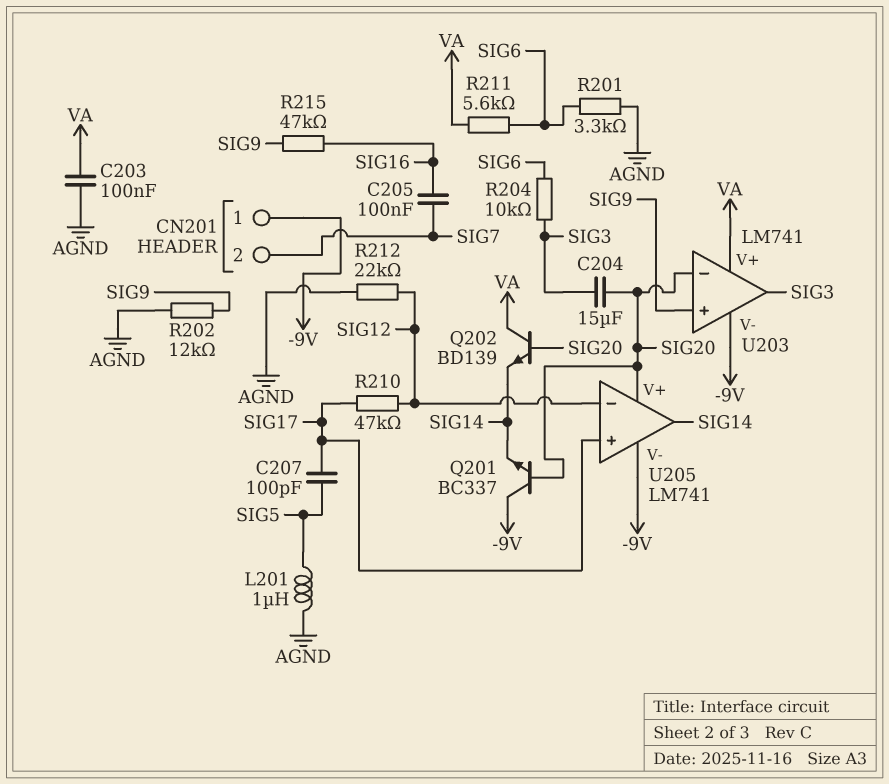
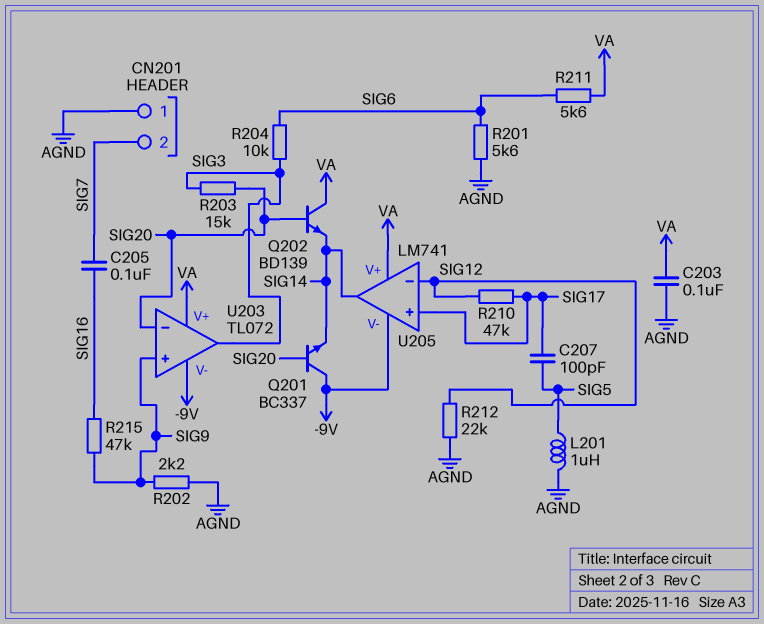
C204: 15uF (SIG3, SIG20) -> none
CN201 pin 1: -9V -> AGND
R201: 3.3k (AGND, SIG6) -> 5.6k (AGND, SIG6)
R202: 12k (AGND, SIG9) -> 2.2k (AGND, SIG9)
R203: none -> 15k (SIG3, SIG20)
U203: LM741 -> TL072
U205 pin V+: SIG20 -> VA

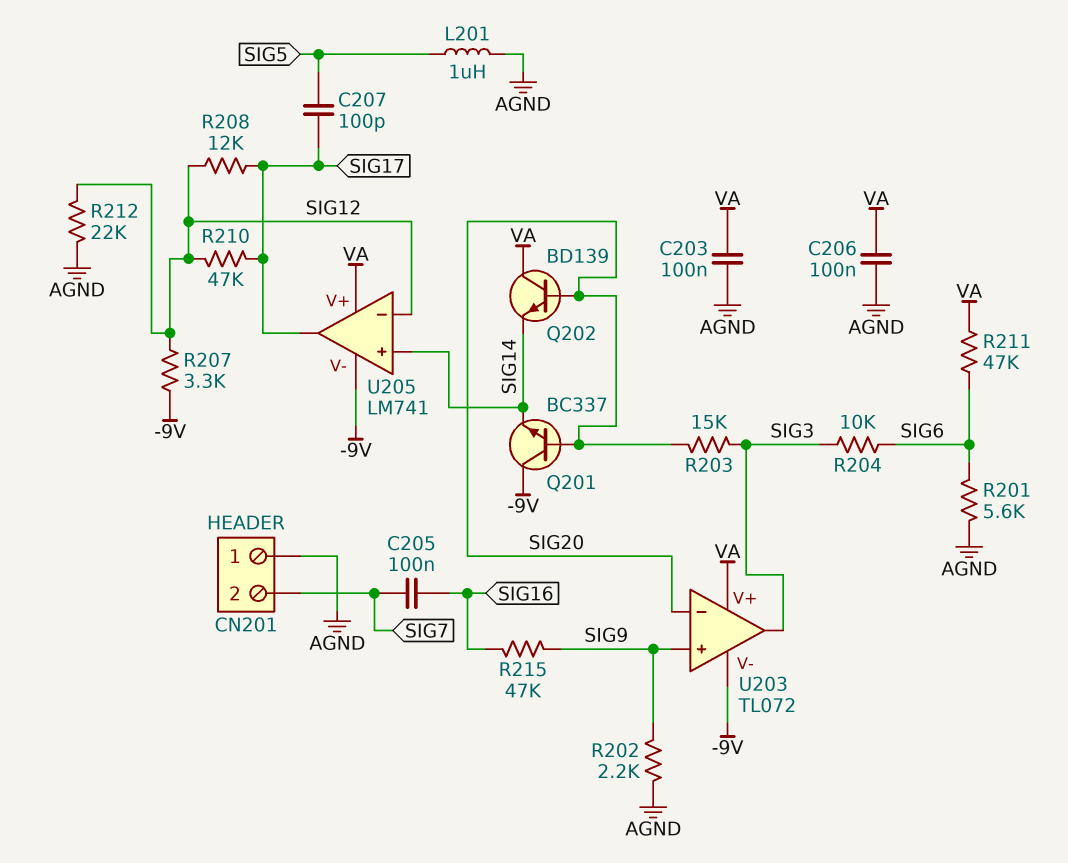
C206: none -> 100nF (AGND, VA)
R207: none -> 3.3k (-9V, SIG12)
R208: none -> 12k (SIG12, SIG17)
R211: 5.6k (SIG6, VA) -> 47k (SIG6, VA)
U205 pin in+: SIG17 -> SIG14
U205 pin out: SIG14 -> SIG17

